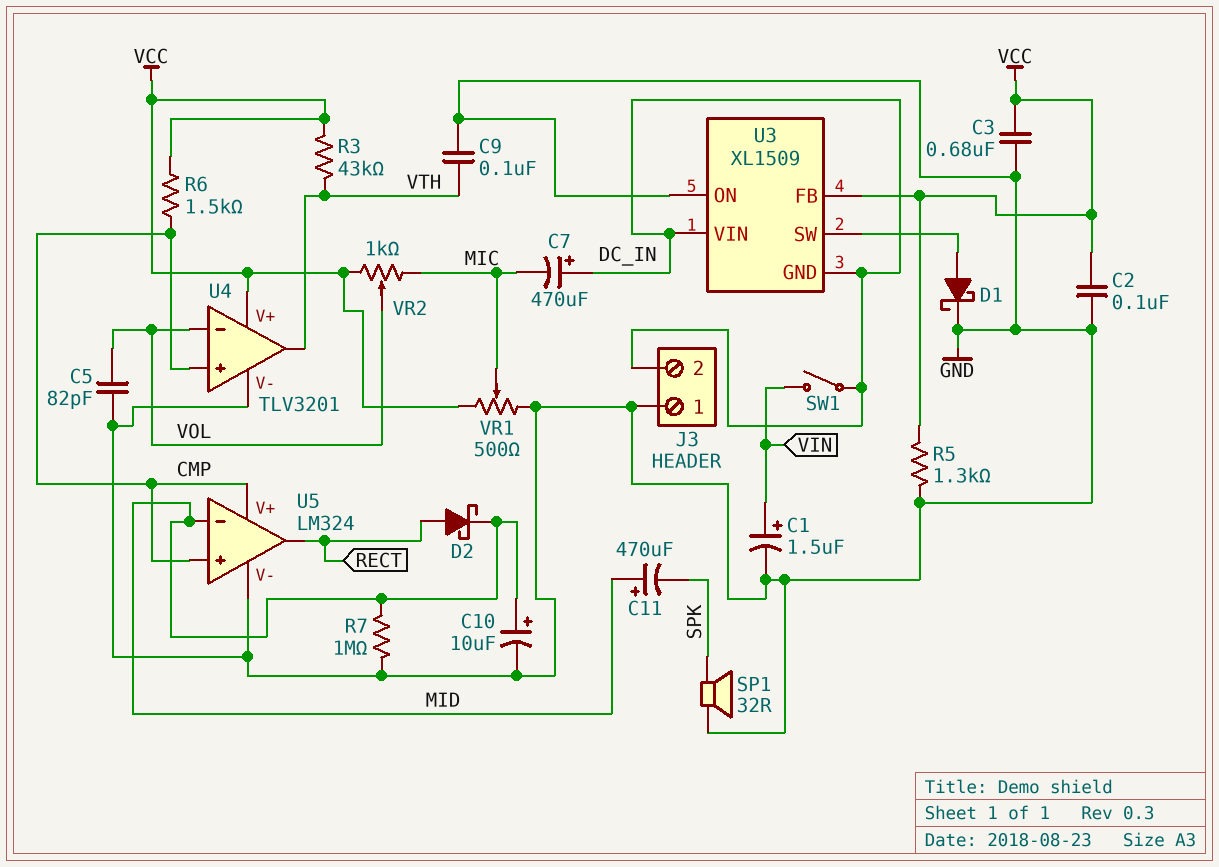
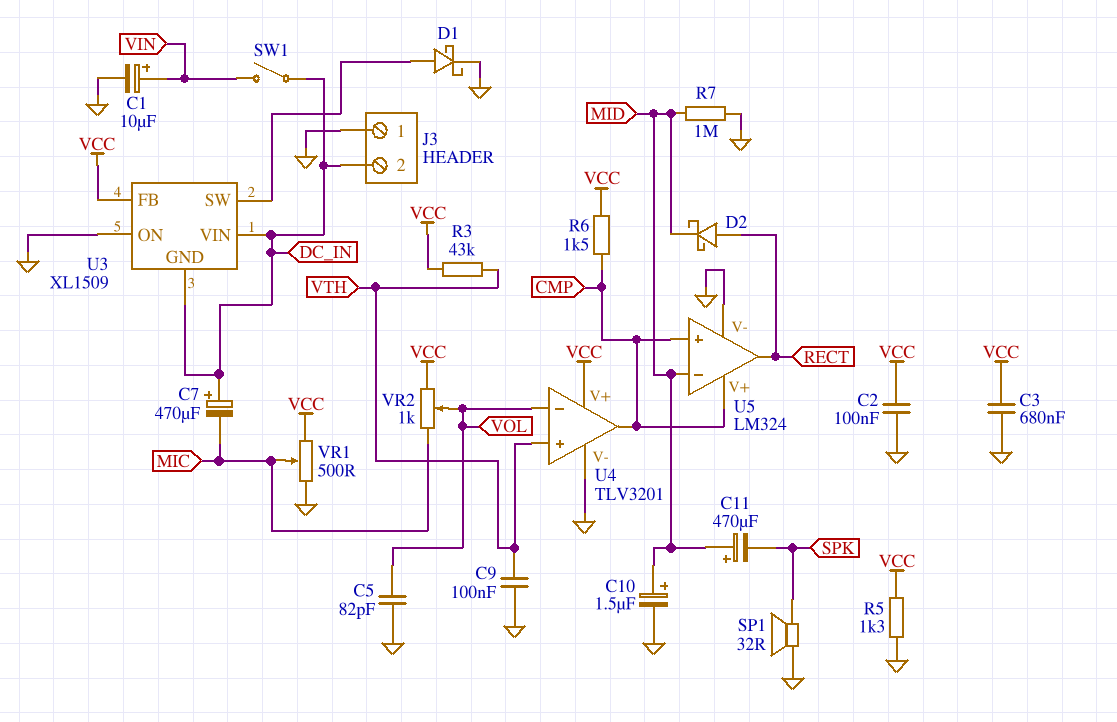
C1: 1.5uF (plus VIN, minus GND) -> 10uF (plus VIN, minus GND)
C10: 10uF (plus MID, minus GND) -> 1.5uF (plus MID, minus GND)
U4 pin in+: CMP -> VTH
U4 pin out: VTH -> CMP

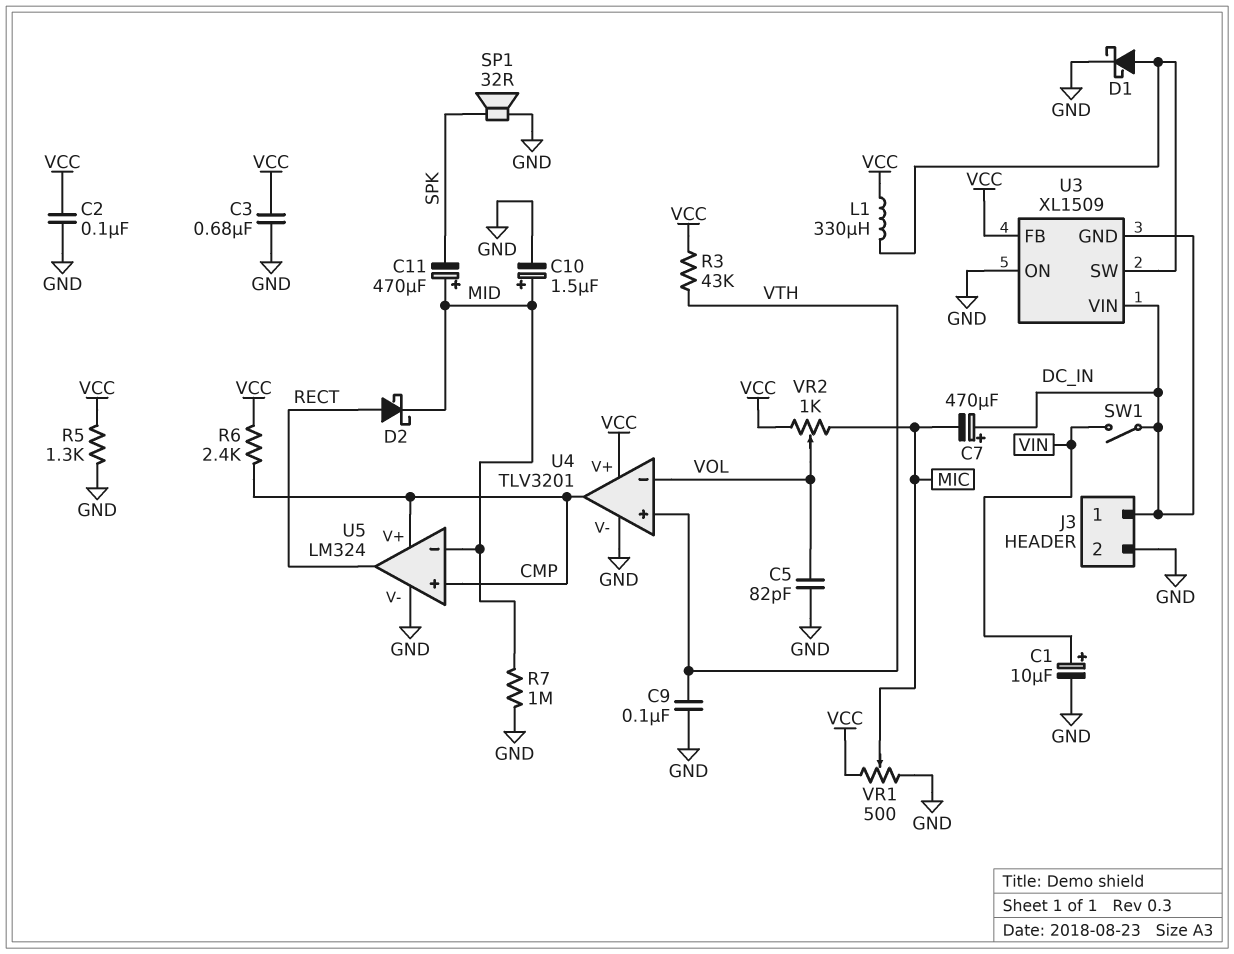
J3 pin 1: GND -> DC_IN
J3 pin 2: DC_IN -> GND
L1: none -> 330uH (U3/SW, VCC)
R6: 1.5k (CMP, VCC) -> 2.4k (CMP, VCC)

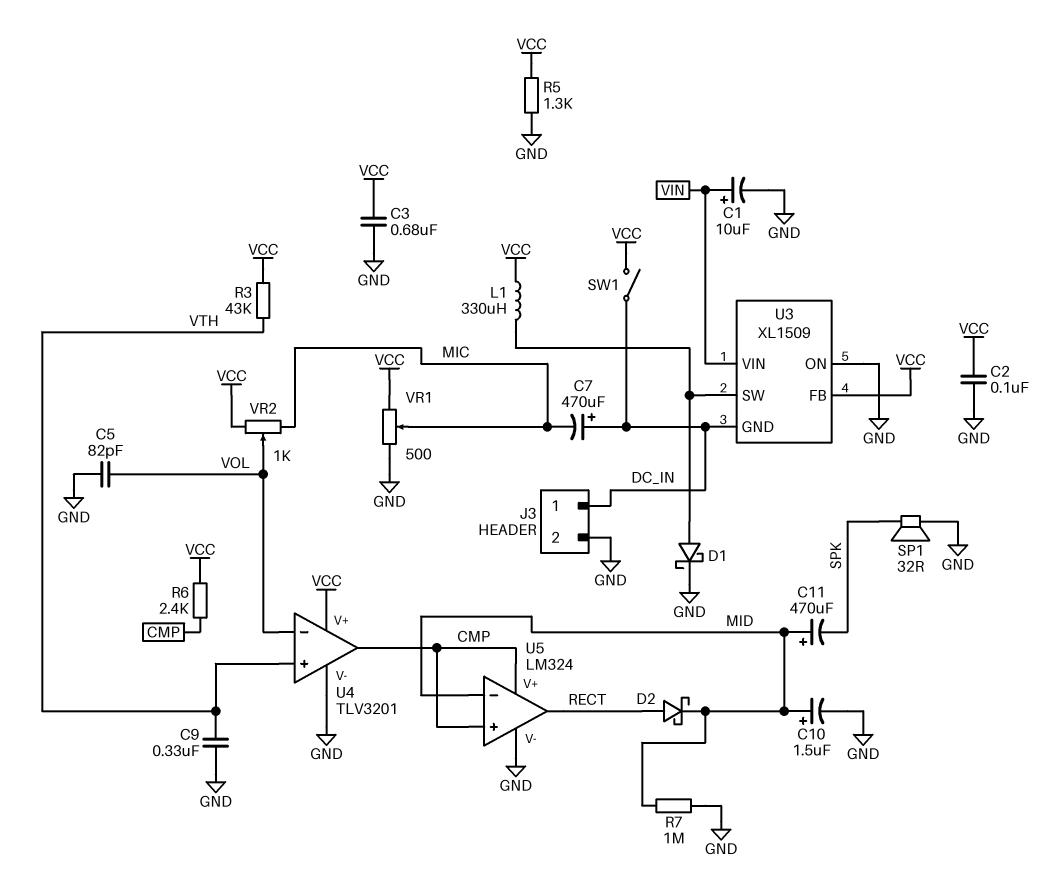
C9: 100nF (GND, VTH) -> 330nF (GND, VTH)
SW1: switch (DC_IN, VIN) -> switch (DC_IN, VCC)
U3 pin VIN: DC_IN -> VIN

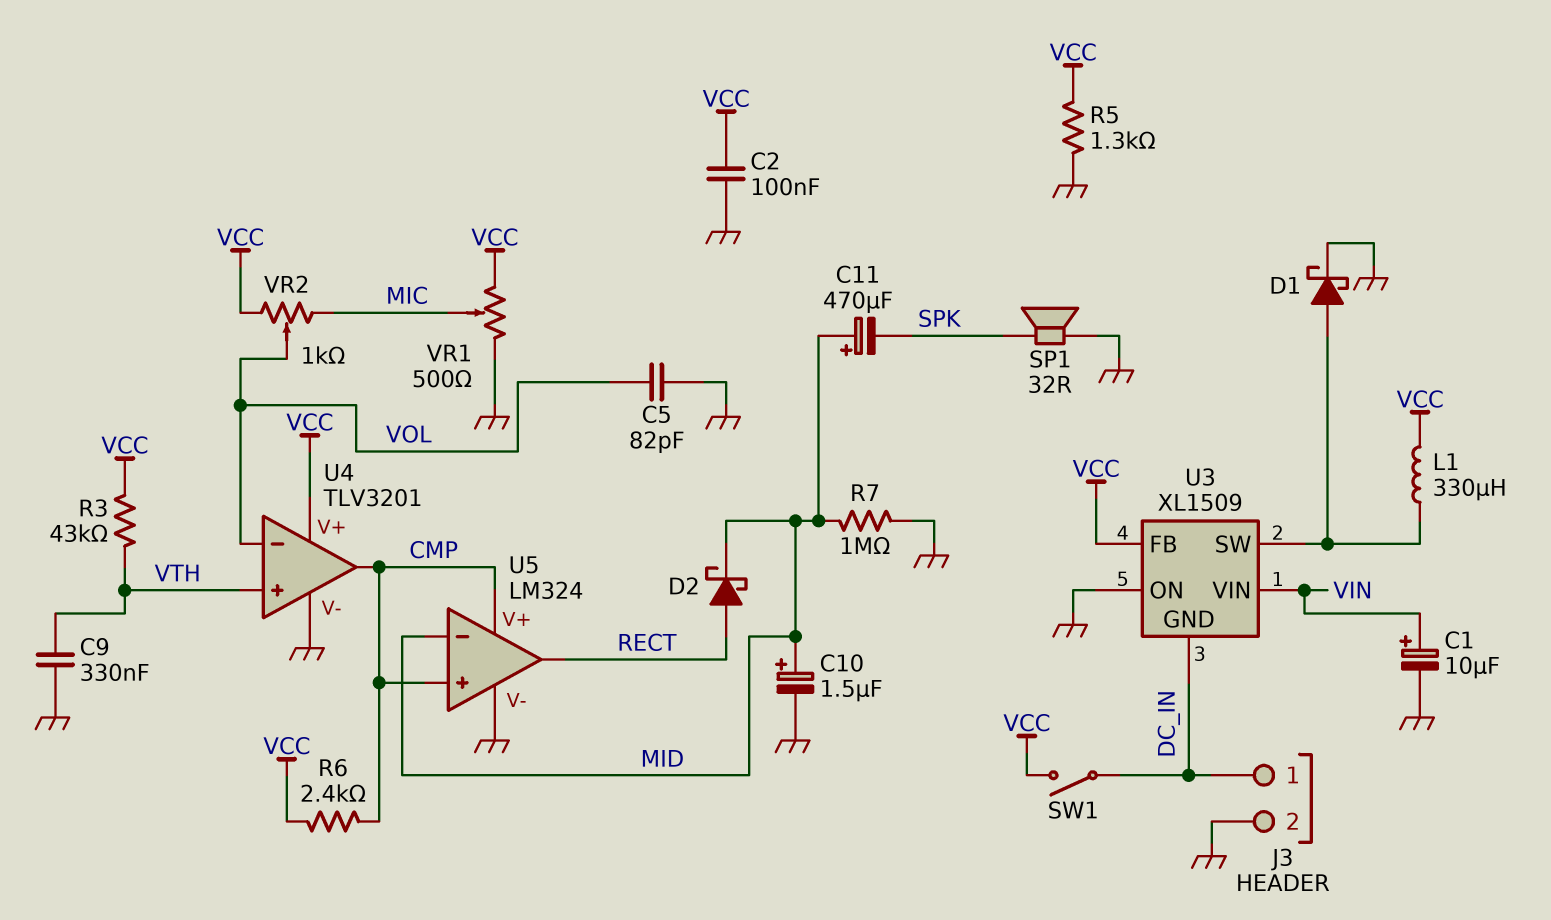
C3: 680nF (GND, VCC) -> none
C7: 470uF (plus DC_IN, minus MIC) -> none

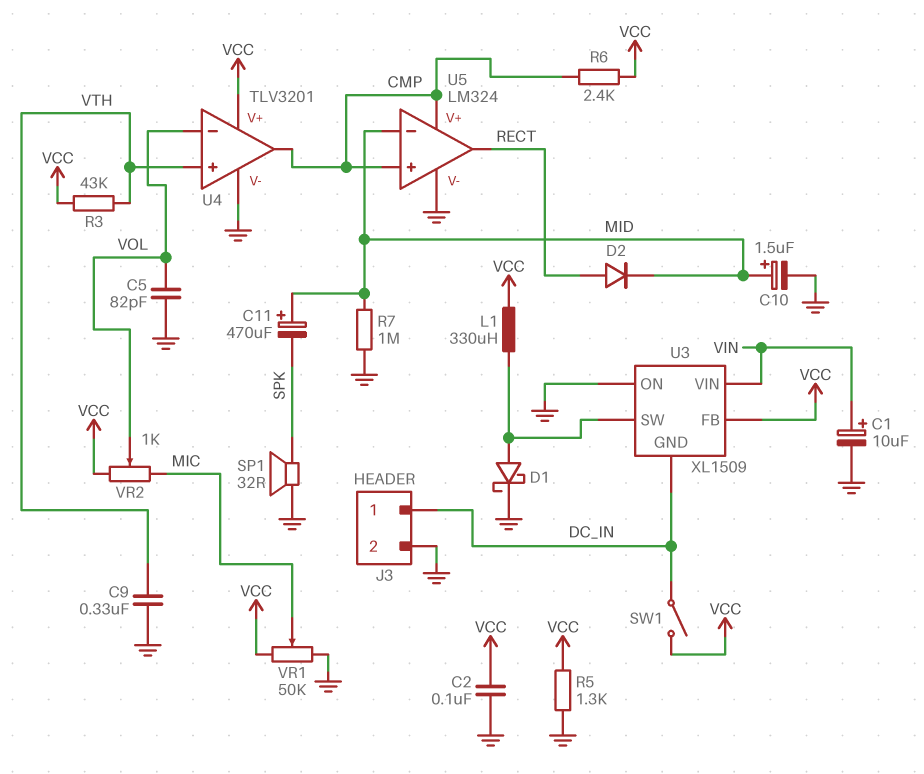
D2: schottky (A RECT, K MID) -> diode (A RECT, K MID)
VR1: 500 (GND, VCC, wiper MIC) -> 50k (GND, VCC, wiper MIC)

